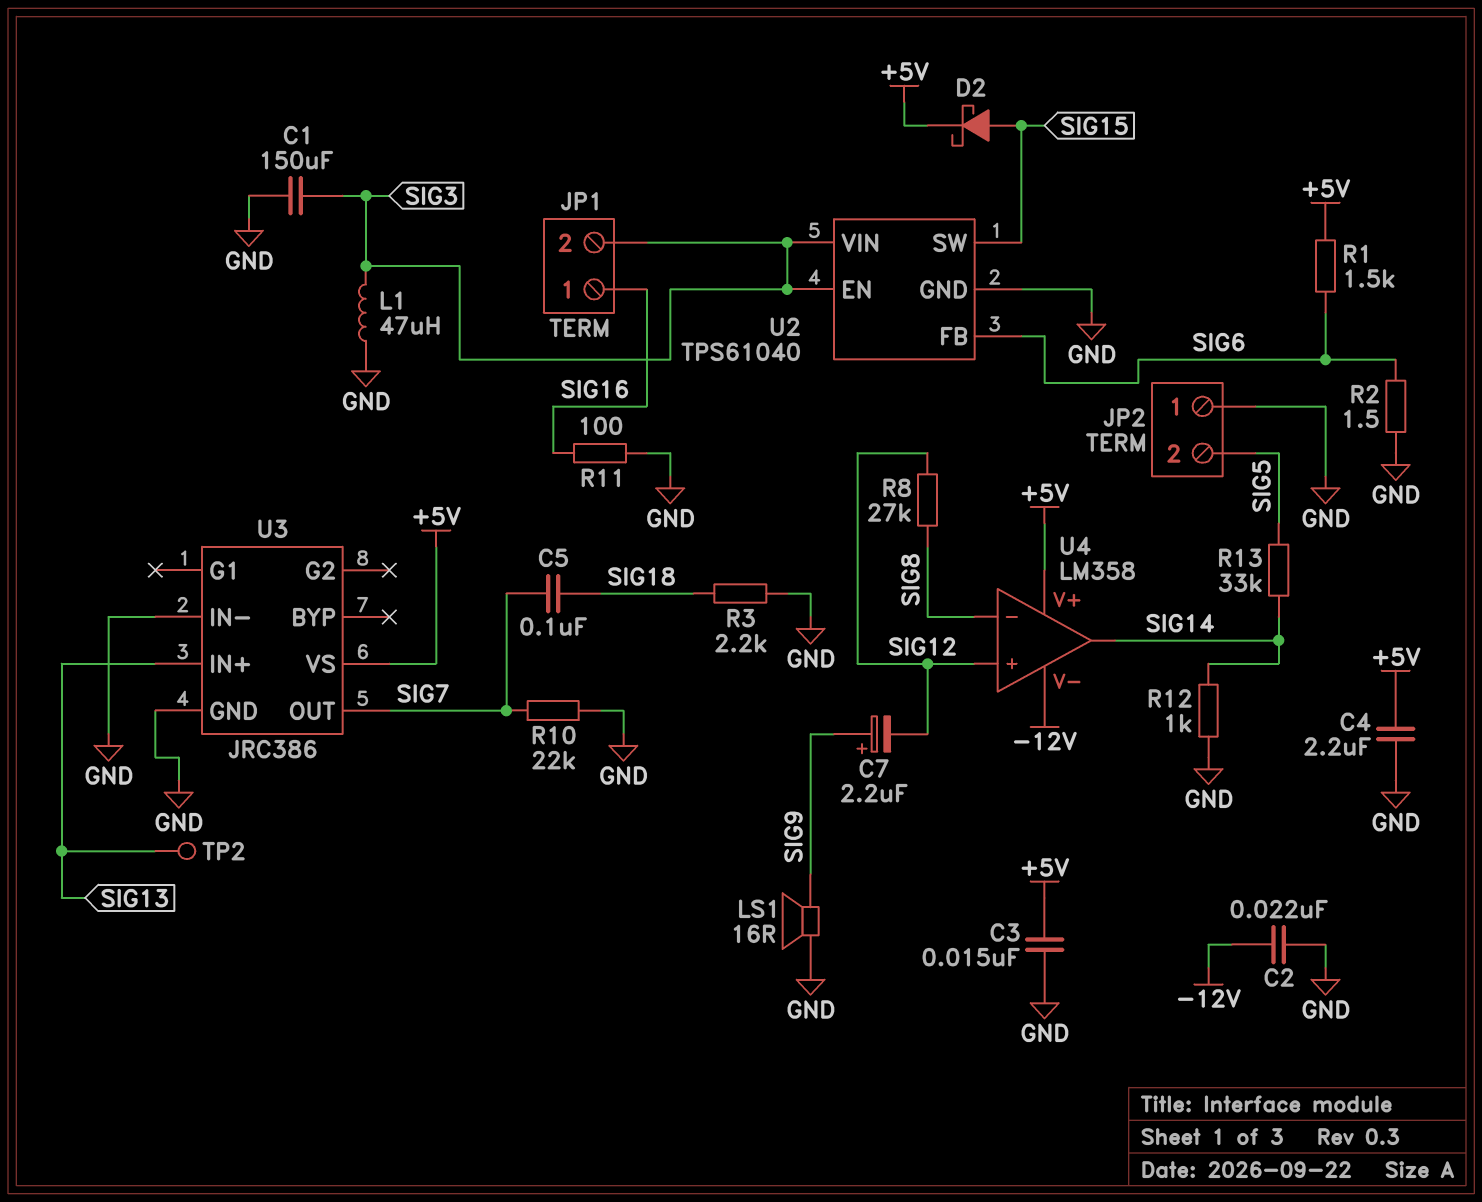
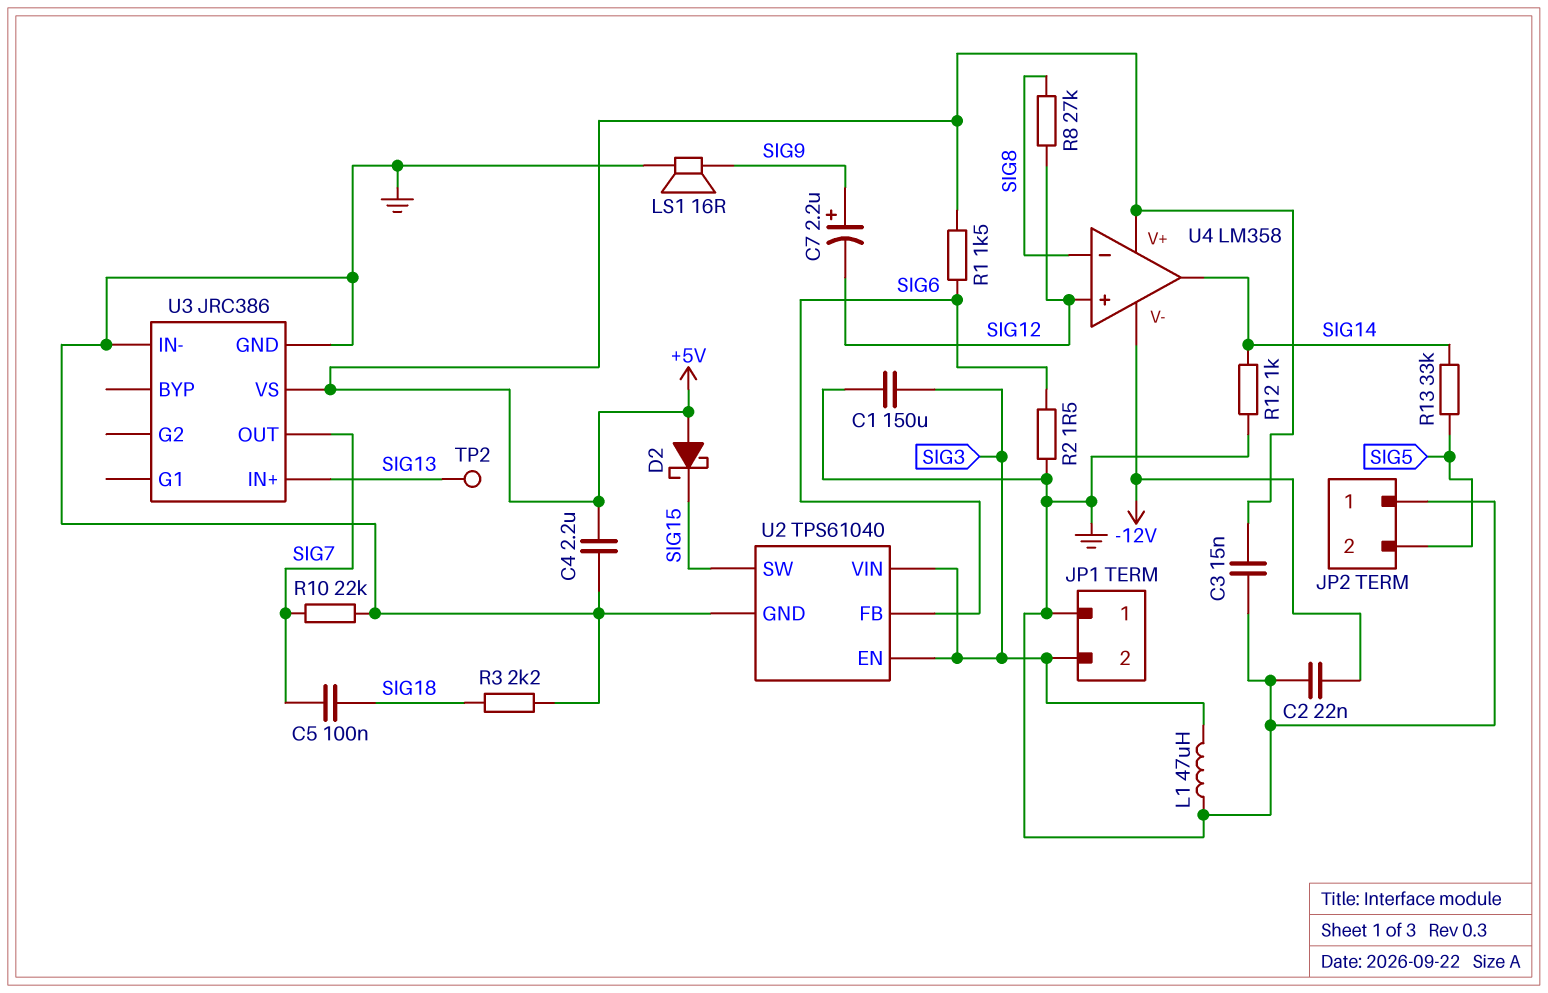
D2: schottky (A SIG15, K +5V) -> schottky (A +5V, K SIG15)
JP1 pin 1: SIG16 -> GND
R11: 100 (GND, SIG16) -> none

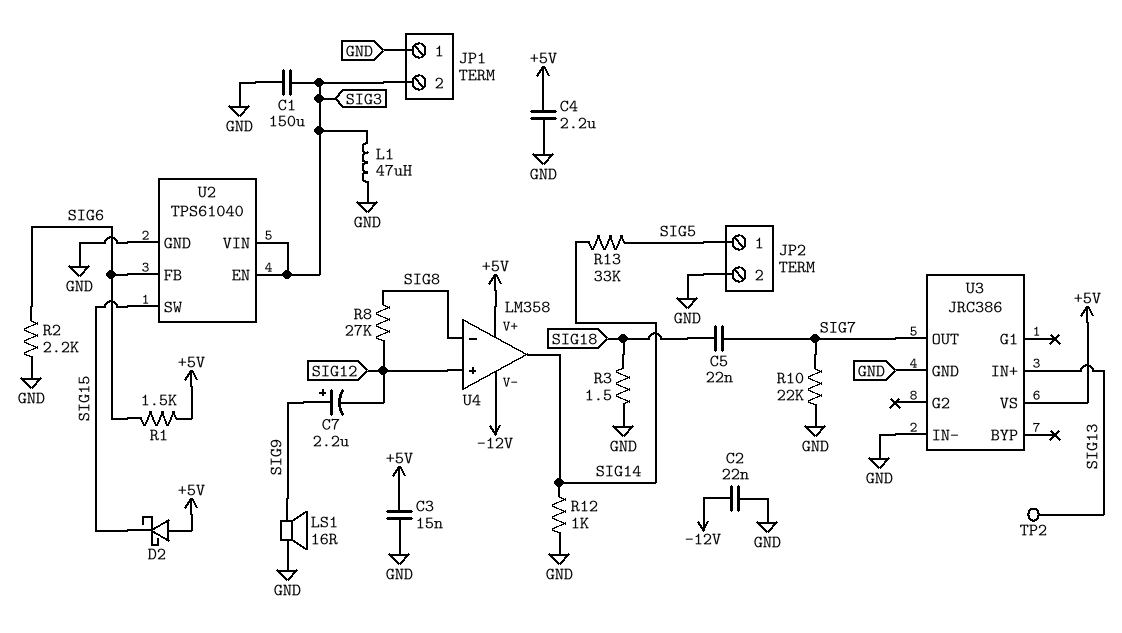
C5: 100nF (SIG7, SIG18) -> 22nF (SIG7, SIG18)
JP2 pin 1: GND -> SIG5
JP2 pin 2: SIG5 -> GND
R2: 1.5 (GND, SIG6) -> 2.2k (GND, SIG6)
R3: 2.2k (GND, SIG18) -> 1.5 (GND, SIG18)

